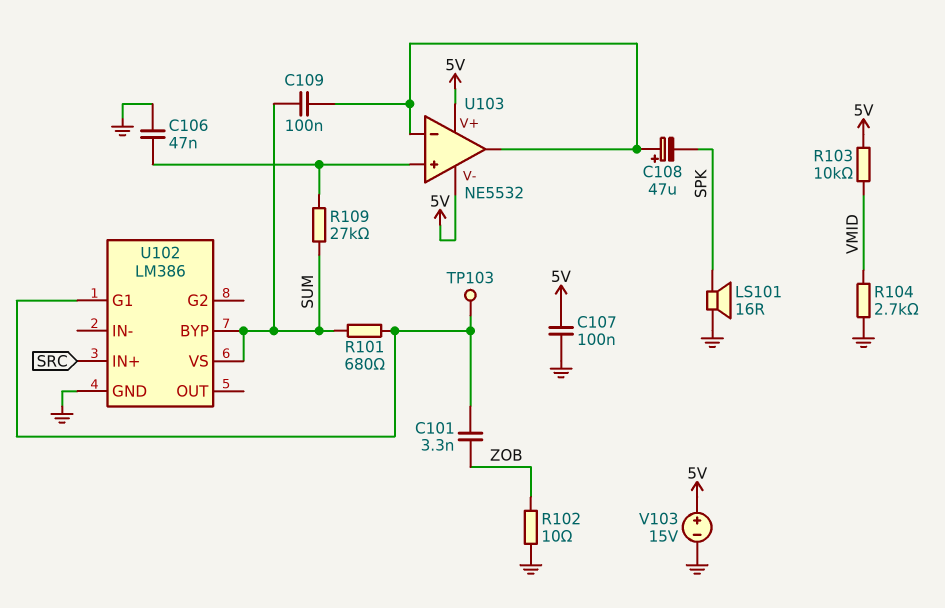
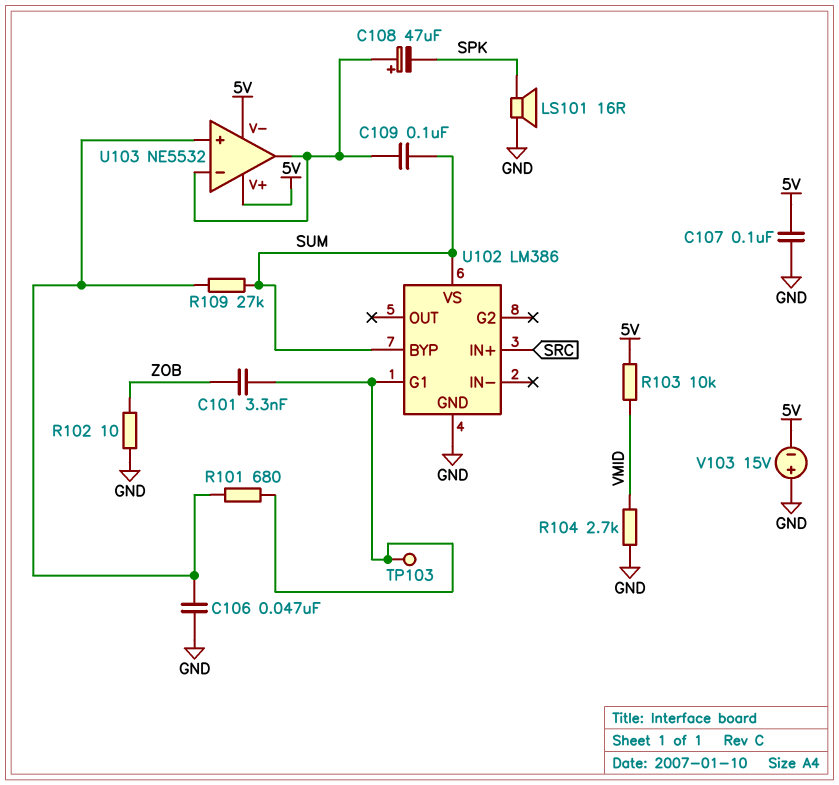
R101: 680 (SUM, U102/G1) -> 680 (U102/G1, U103/in+)
V103: 15V (plus 5V, minus GND) -> 15V (plus GND, minus 5V)

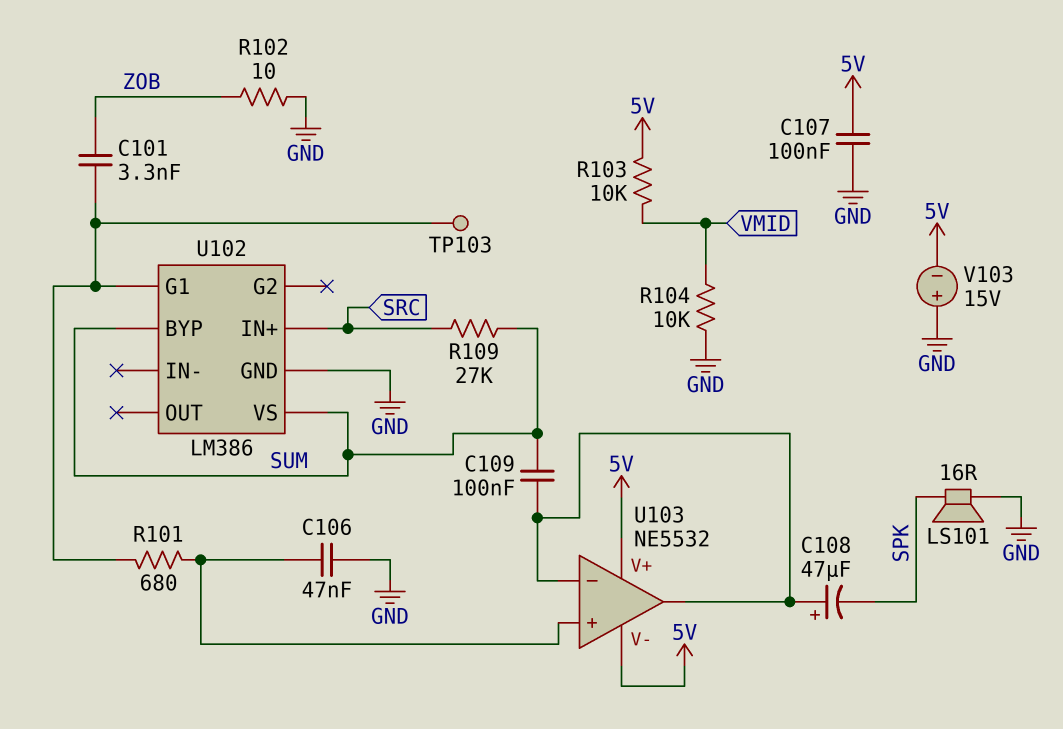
R104: 2.7k (GND, VMID) -> 10k (GND, VMID)
R109: 27k (SUM, U103/in+) -> 27k (SRC, SUM)

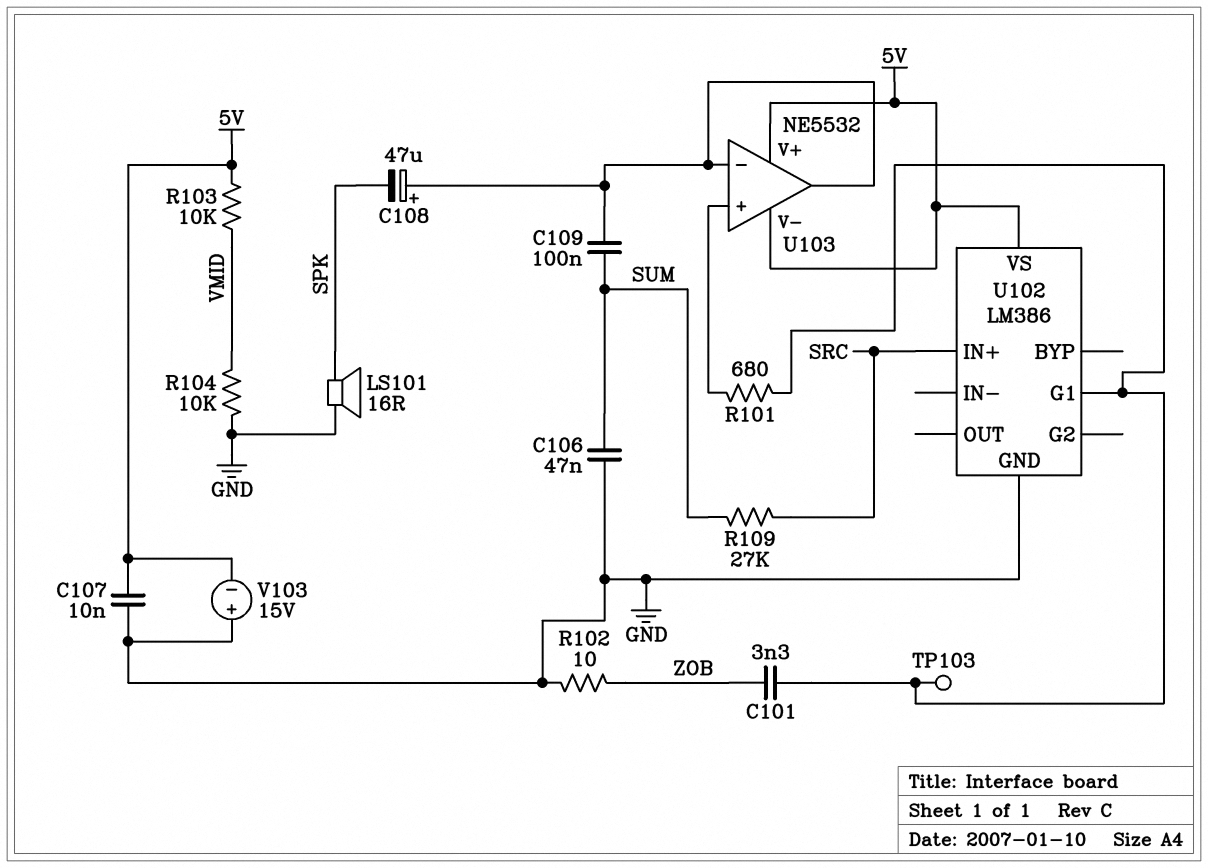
C106: 47nF (GND, U103/in+) -> 47nF (GND, SUM)
C107: 100nF (5V, GND) -> 10nF (5V, GND)
U102 pin BYP: SUM -> none
U102 pin VS: SUM -> 5V

